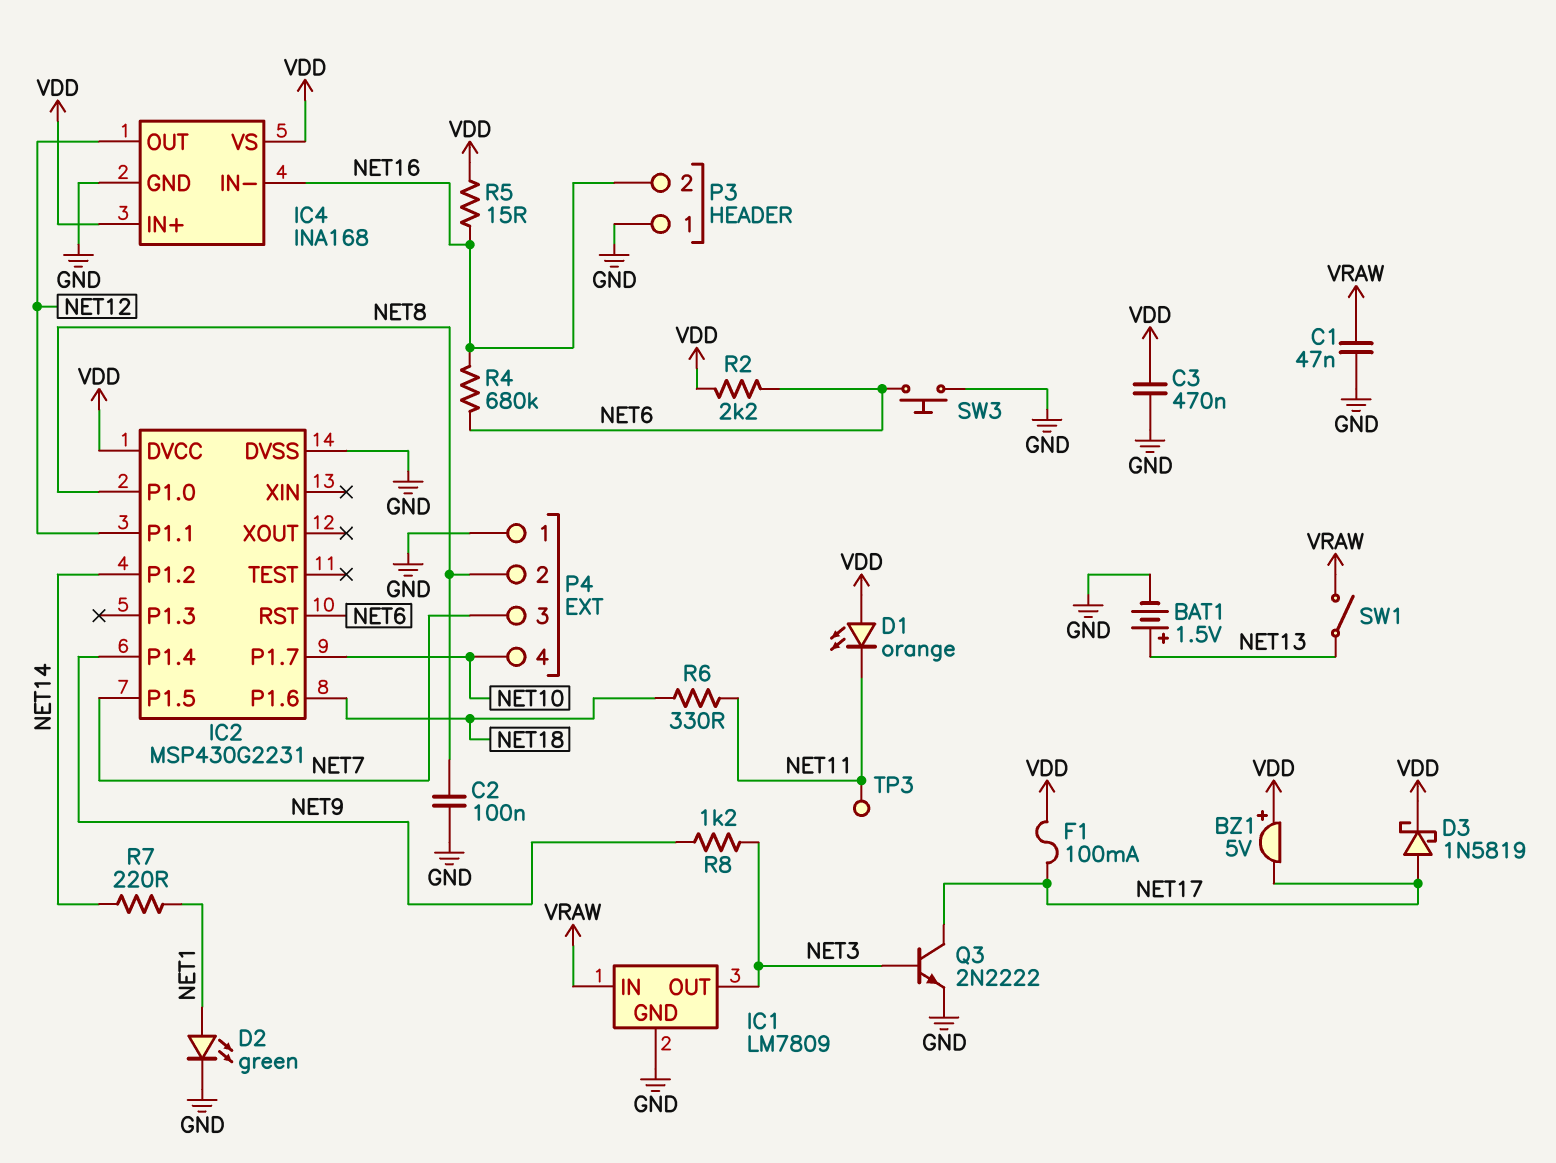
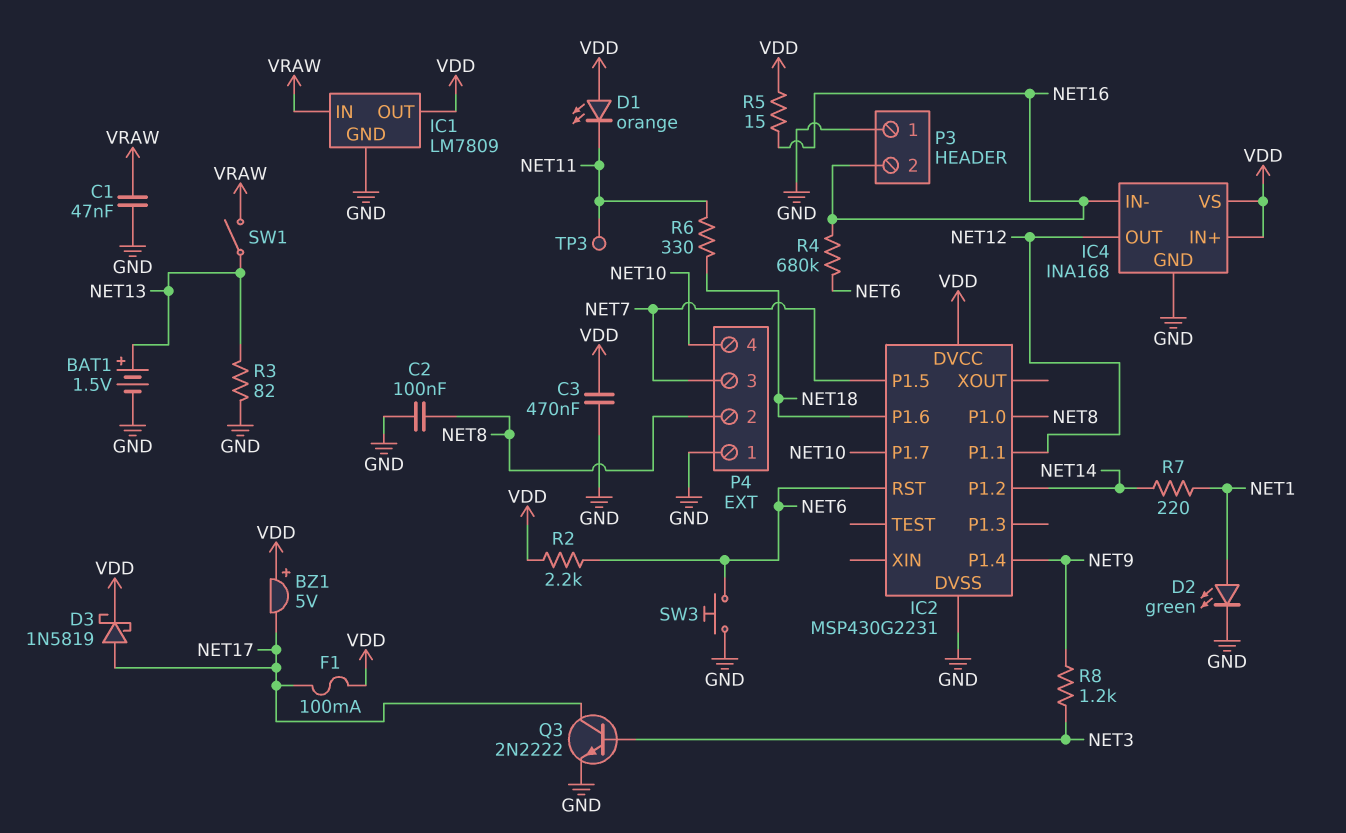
IC1 pin OUT: NET3 -> VDD
R3: none -> 82 (GND, NET13)

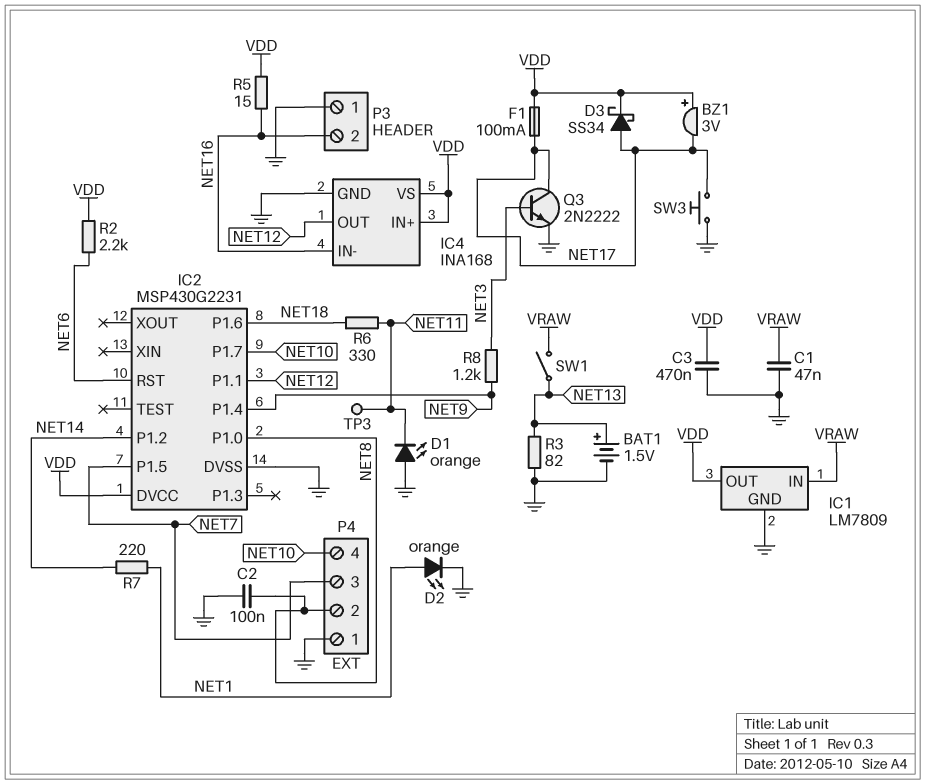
BZ1: buzzer 5V (plus VDD, minus NET17) -> buzzer 3V (plus VDD, minus NET17)
D1: LED orange (A VDD, K NET11) -> LED orange (A GND, K NET11)
D2: LED green (A NET1, K GND) -> LED orange (A NET1, K GND)
D3: schottky 1N5819 (A NET17, K VDD) -> schottky SS34 (A NET17, K VDD)
R4: 680k (NET6, NET16) -> none
SW3: button (GND, NET6) -> button (GND, NET17)

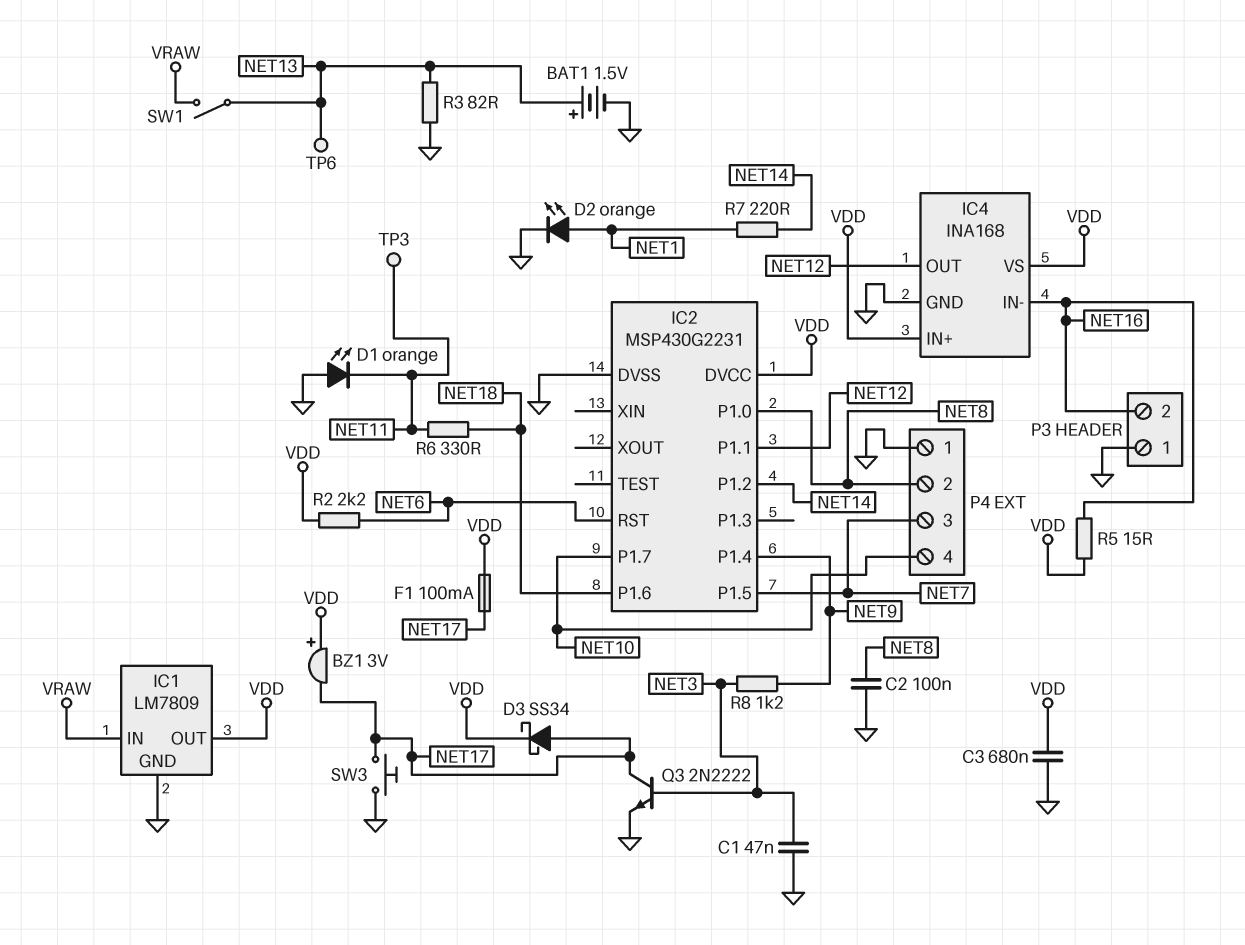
C1: 47nF (GND, VRAW) -> 47nF (GND, NET3)
C3: 470nF (GND, VDD) -> 680nF (GND, VDD)
TP6: none -> test point (NET13)

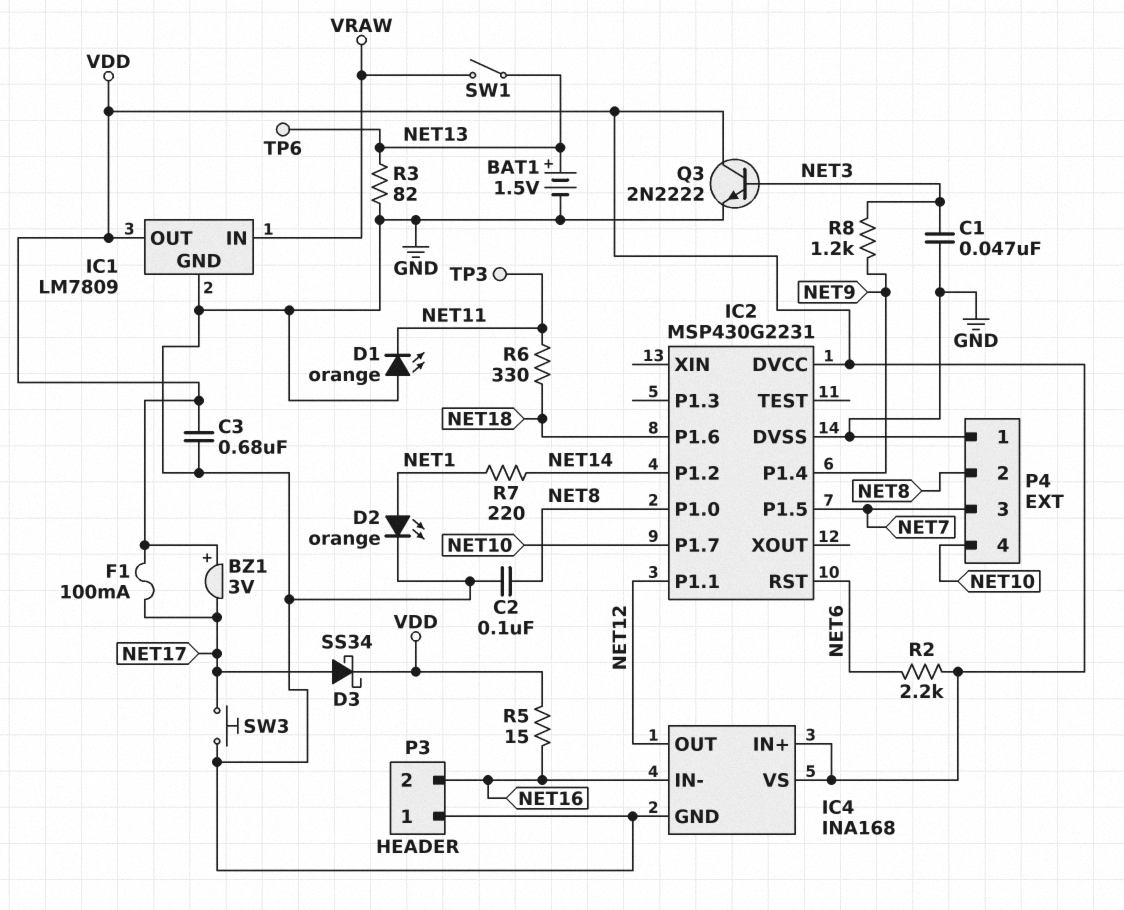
Q3: NPN 2N2222 (B NET3, C NET17, E GND) -> NPN 2N2222 (B NET3, C VDD, E GND)

